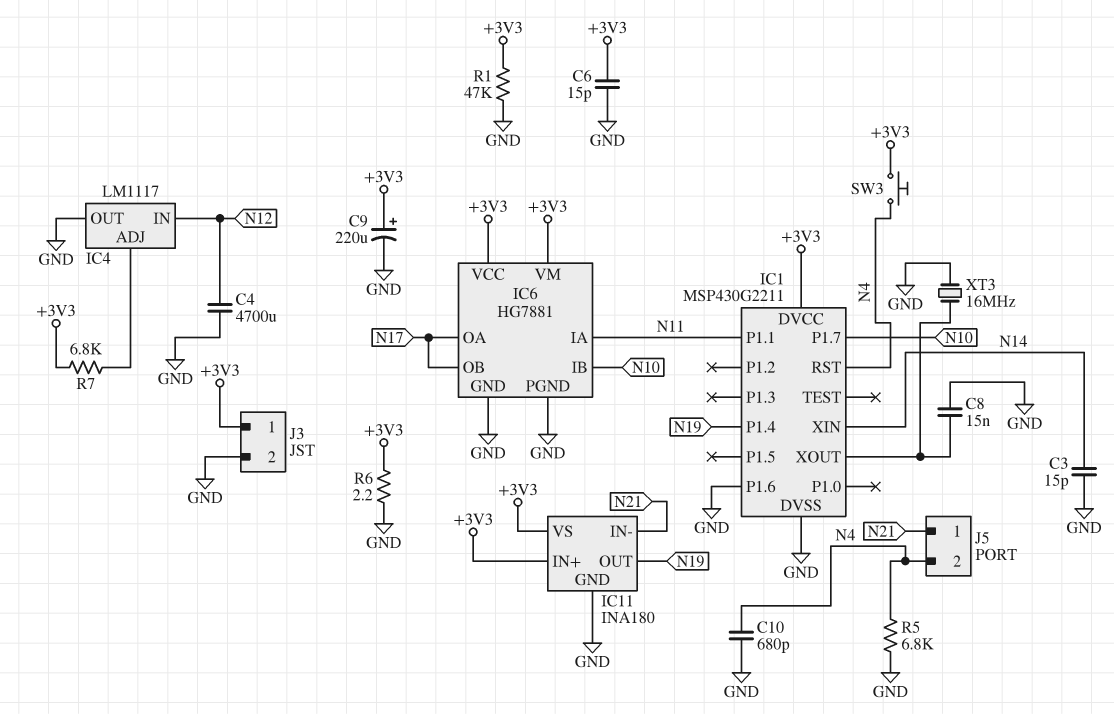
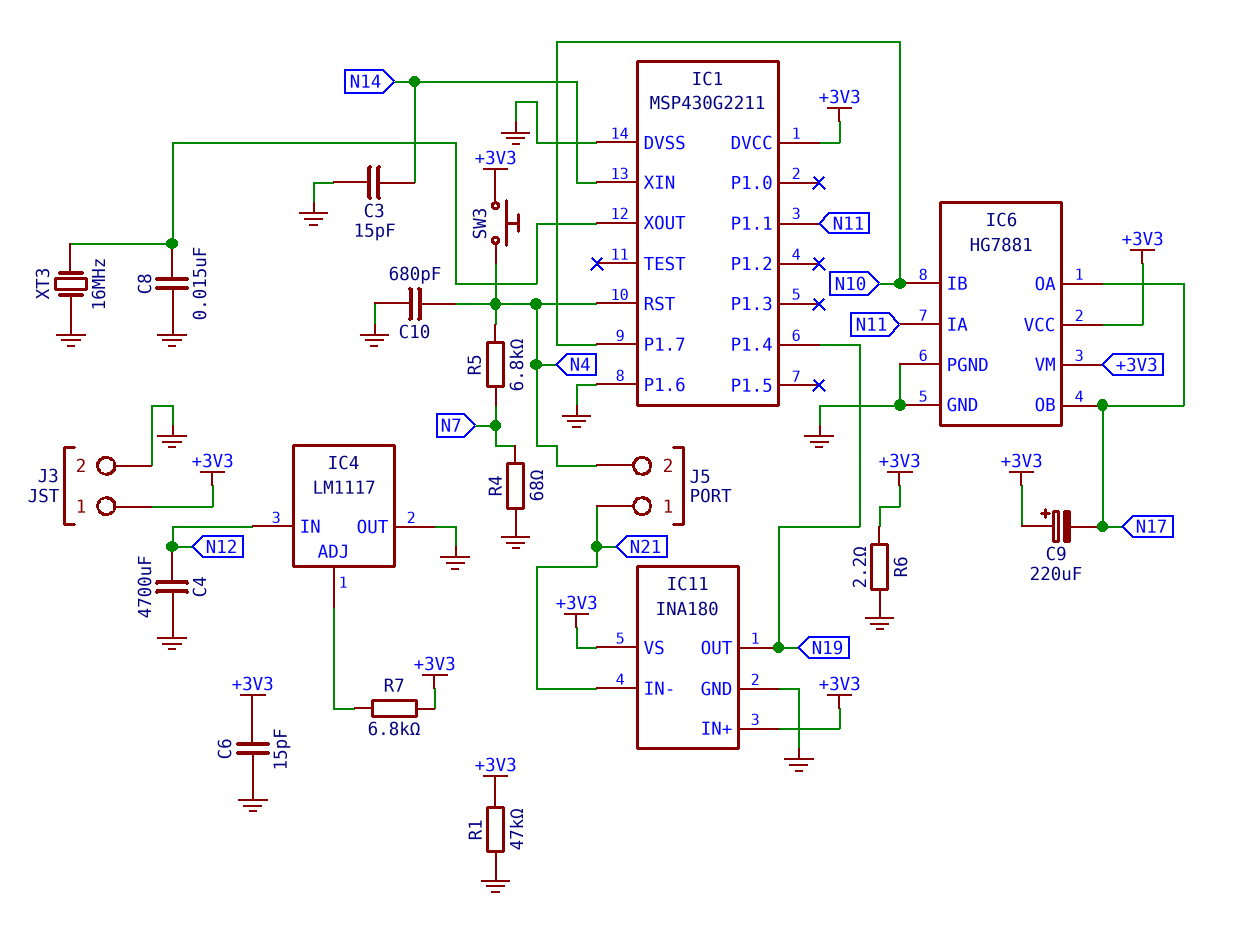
C9: 220uF (plus +3V3, minus GND) -> 220uF (plus +3V3, minus N17)
R4: none -> 68 (GND, N7)
R5: 6.8k (GND, N4) -> 6.8k (N4, N7)

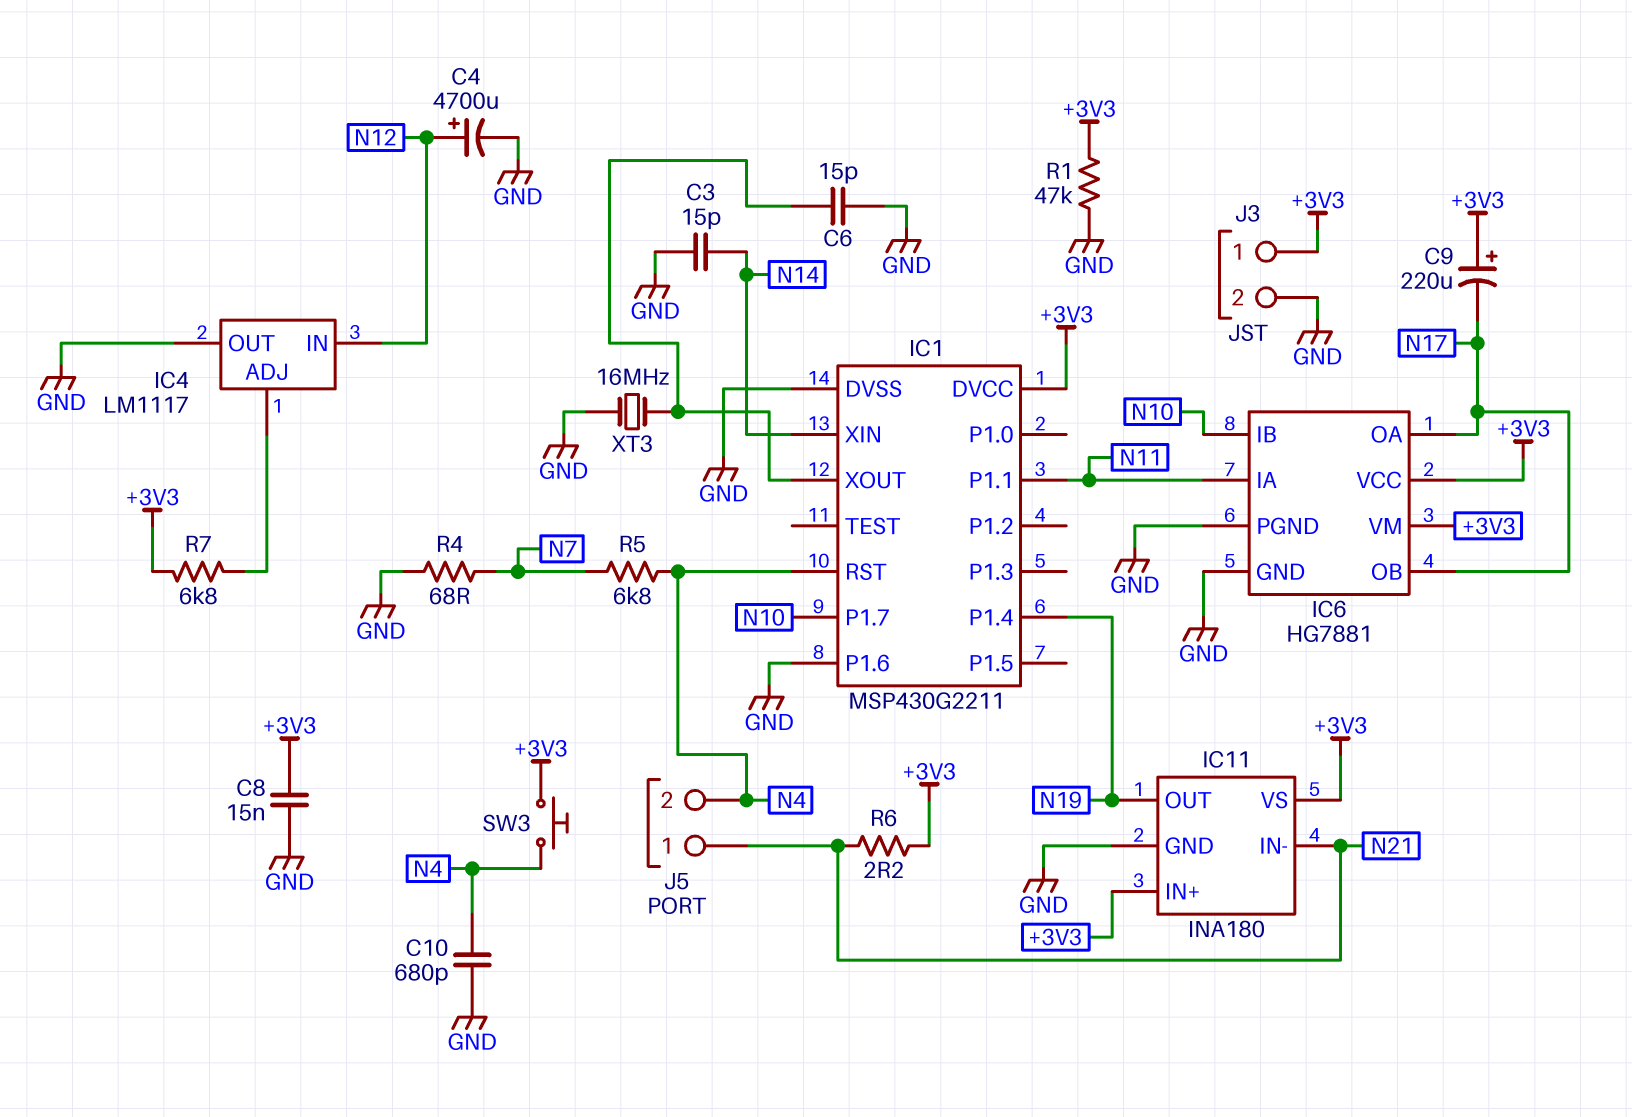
C4: 4700uF (GND, N12) -> 4700uF (plus N12, minus GND)
C6: 15pF (+3V3, GND) -> 15pF (GND, IC1/XOUT)
C8: 15nF (GND, IC1/XOUT) -> 15nF (+3V3, GND)
R6: 2.2 (+3V3, GND) -> 2.2 (+3V3, N21)

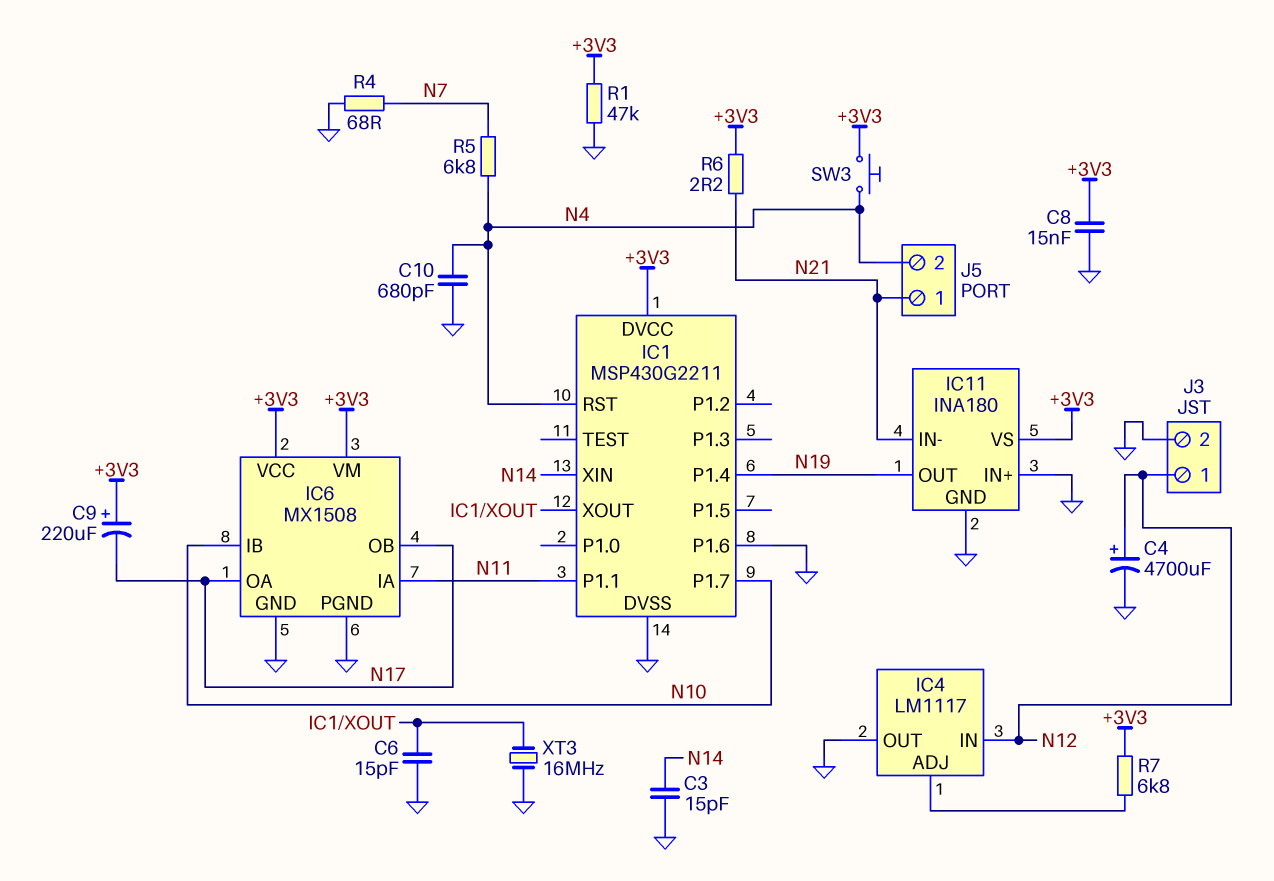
IC6: HG7881 -> MX1508
IC11 pin IN+: +3V3 -> GND
J3 pin 1: +3V3 -> N12

